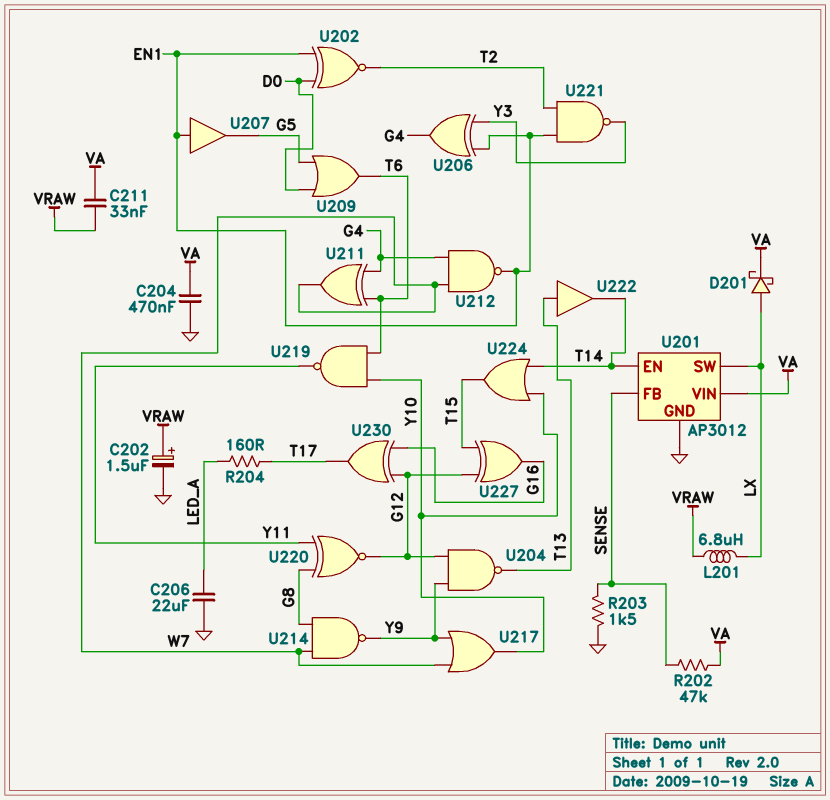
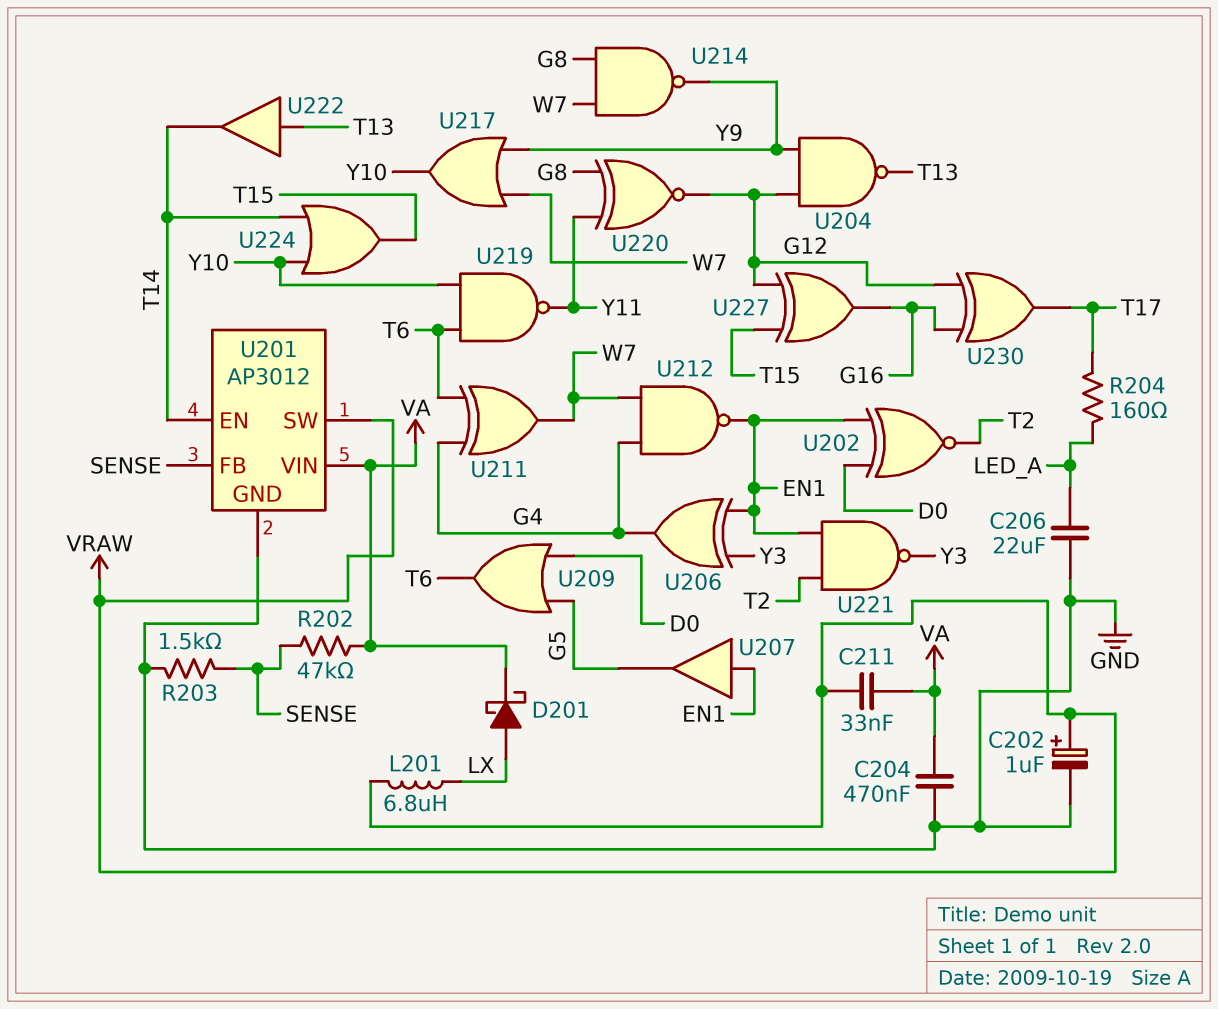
C202: 1.5uF (plus VRAW, minus GND) -> 1uF (plus VRAW, minus GND)
U201 pin SW: LX -> VRAW

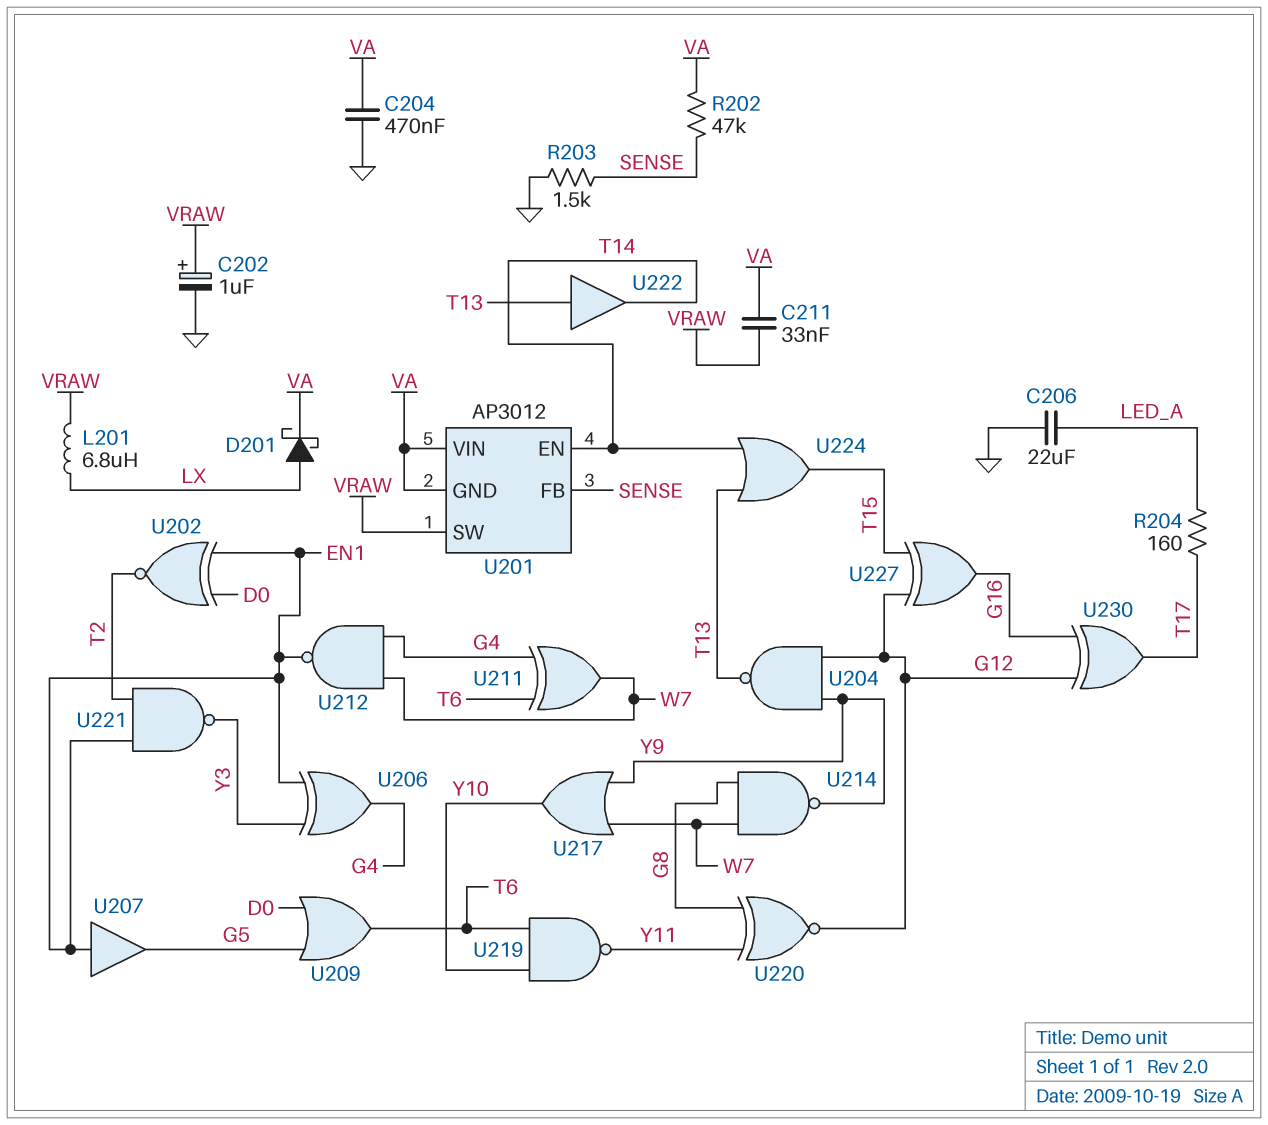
U201 pin GND: GND -> VA
U224: OR (in T14, in Y10, out T15) -> OR (in T13, in T14, out T15)

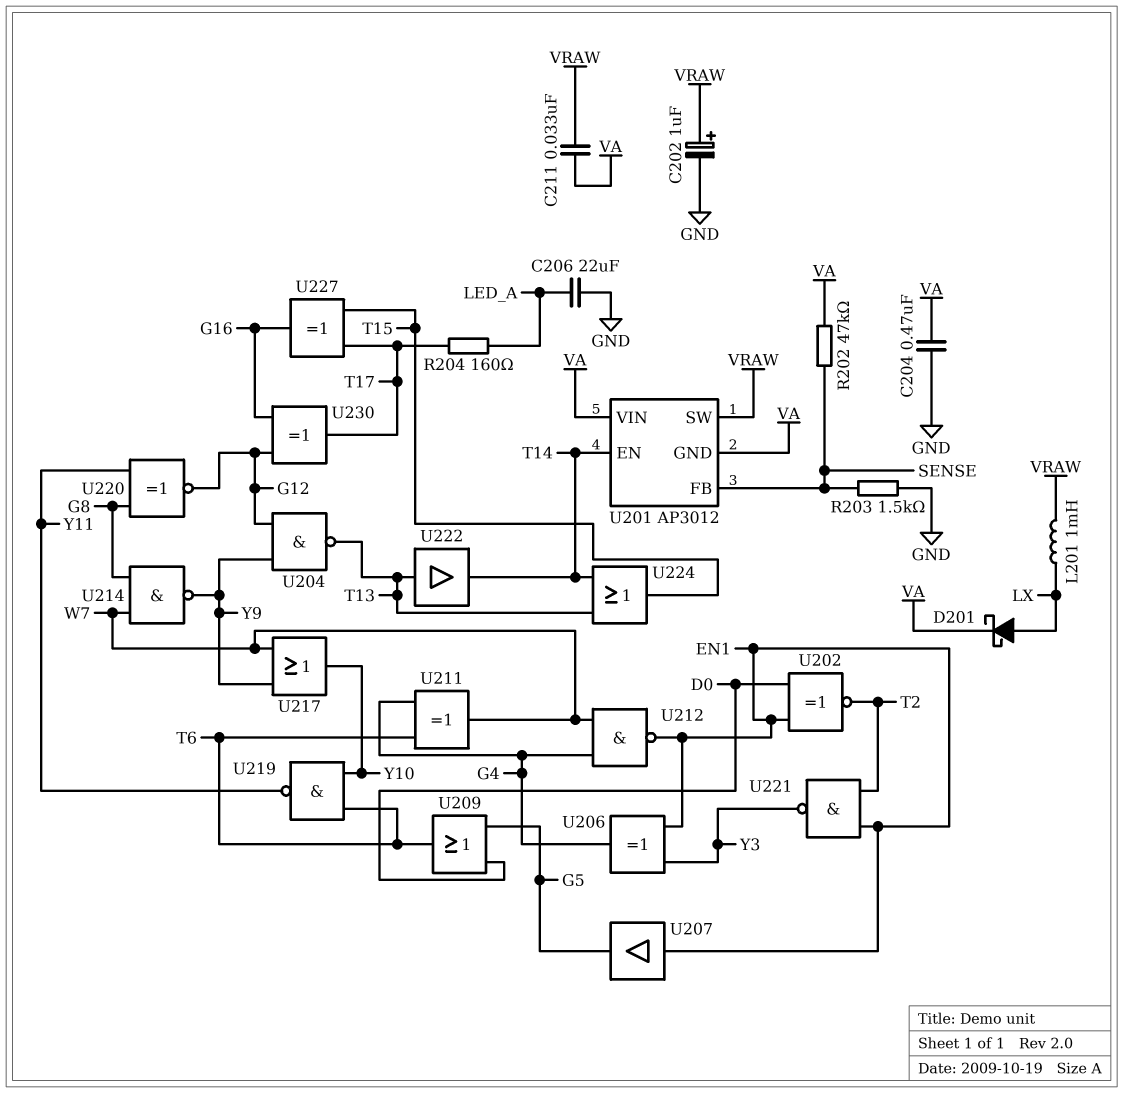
L201: 6.8uH (LX, VRAW) -> 1mH (LX, VRAW)
U227: XOR (in G12, in T15, out G16) -> XOR (in T15, in T17, out G16)

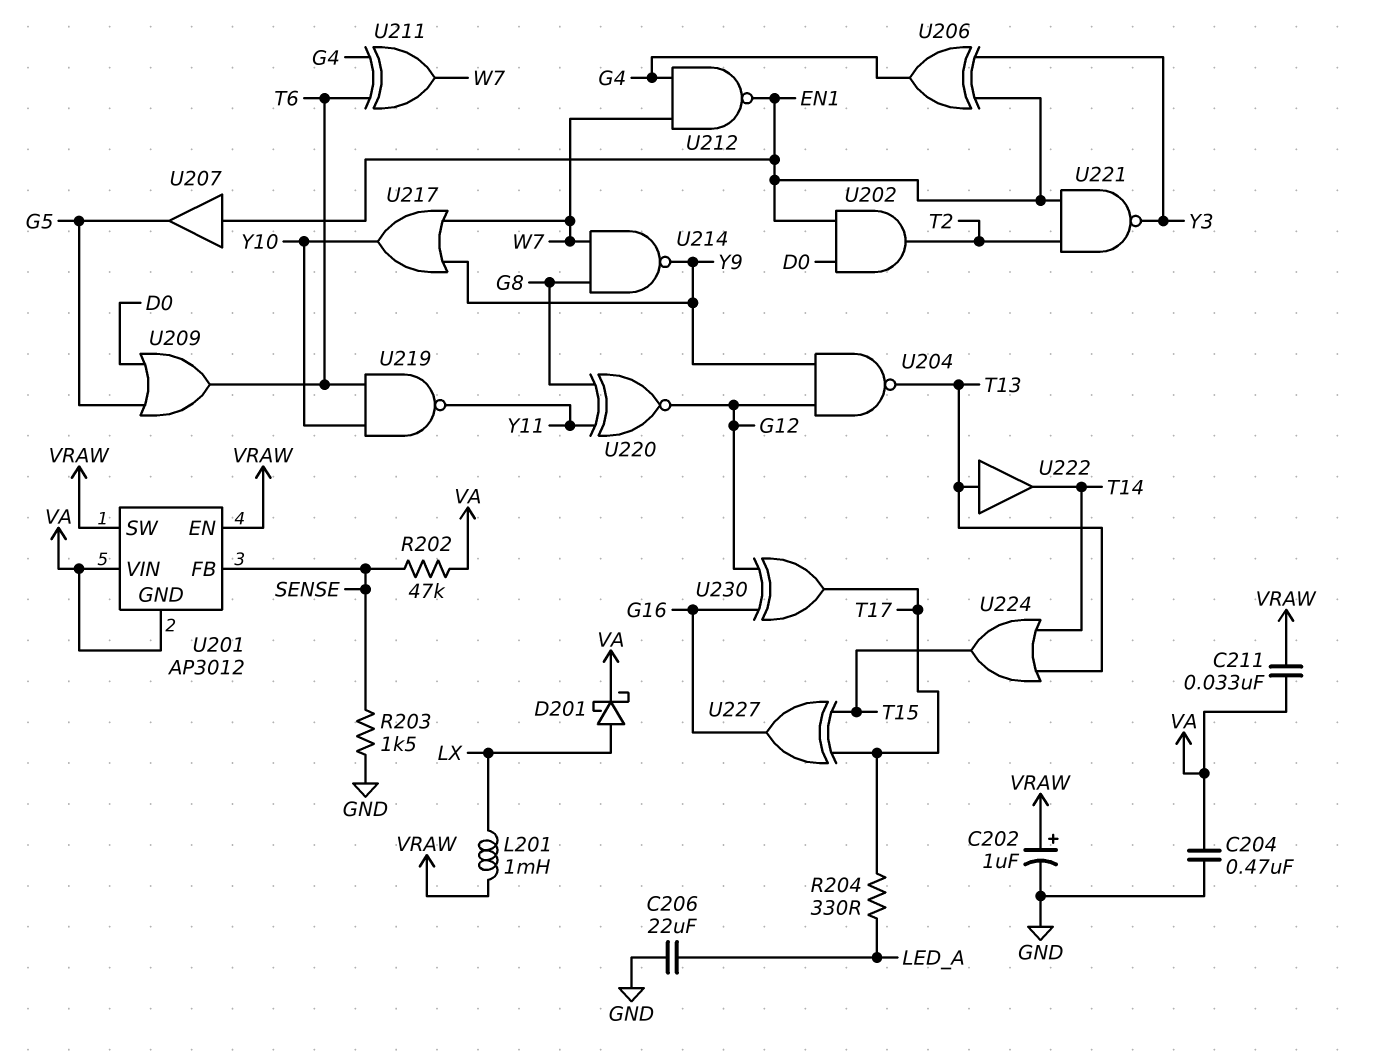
R204: 160 (LED_A, T17) -> 330 (LED_A, T17)
U201 pin EN: T14 -> VRAW
U202: XNOR (in D0, in EN1, out T2) -> AND (in D0, in EN1, out T2)

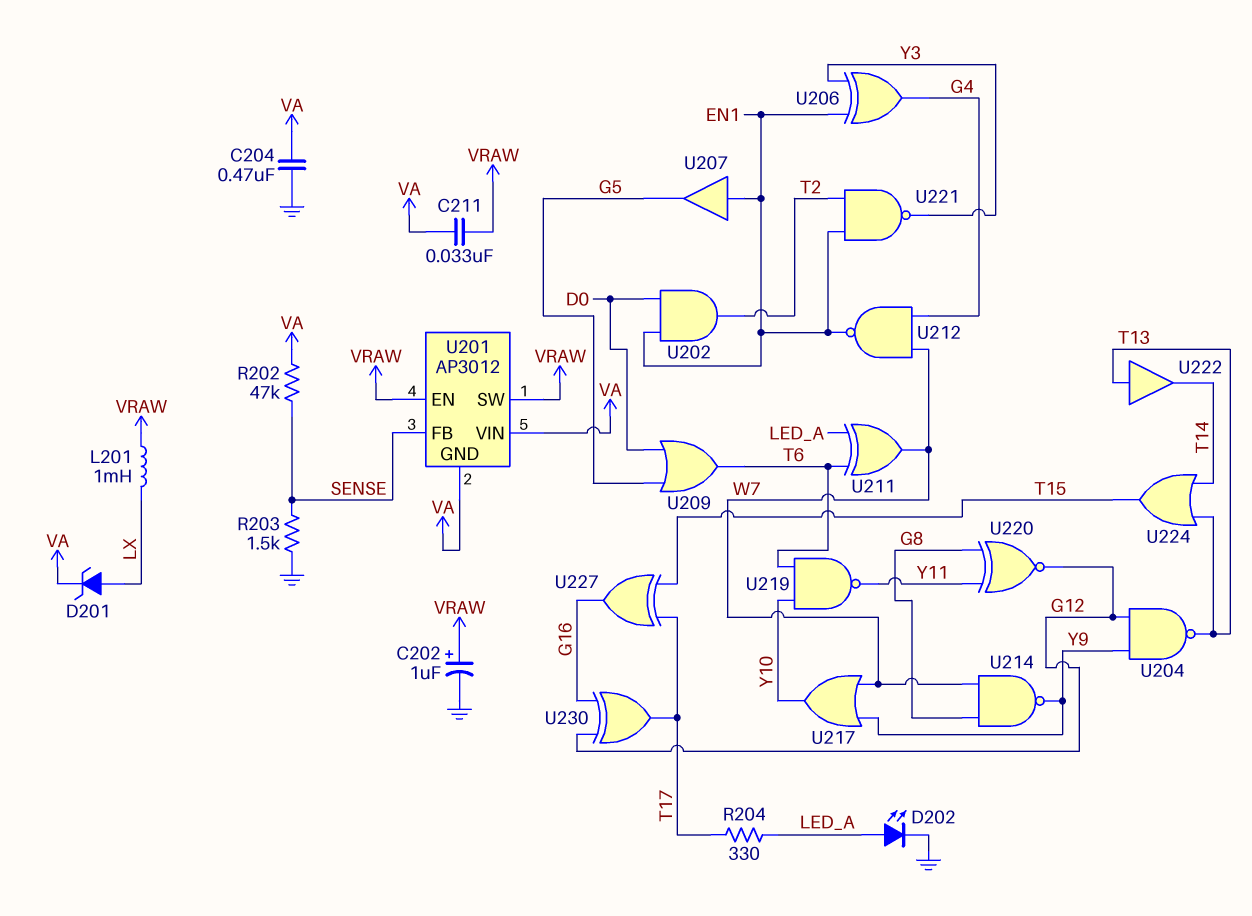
C206: 22uF (GND, LED_A) -> none
D201: schottky (A LX, K VA) -> zener (A LX, K VA)
D202: none -> LED (A LED_A, K GND)
U211: XOR (in G4, in T6, out W7) -> XOR (in LED_A, in T6, out W7)

